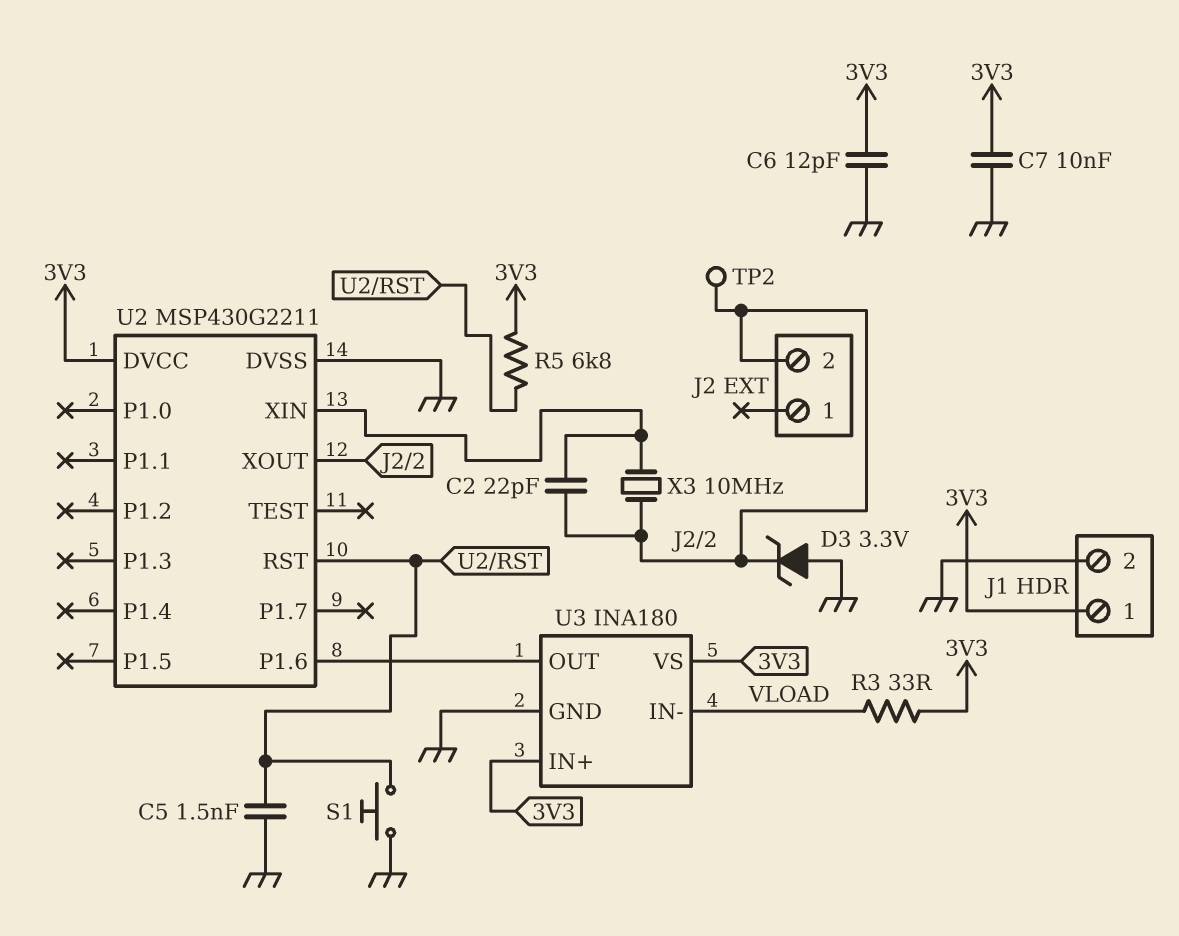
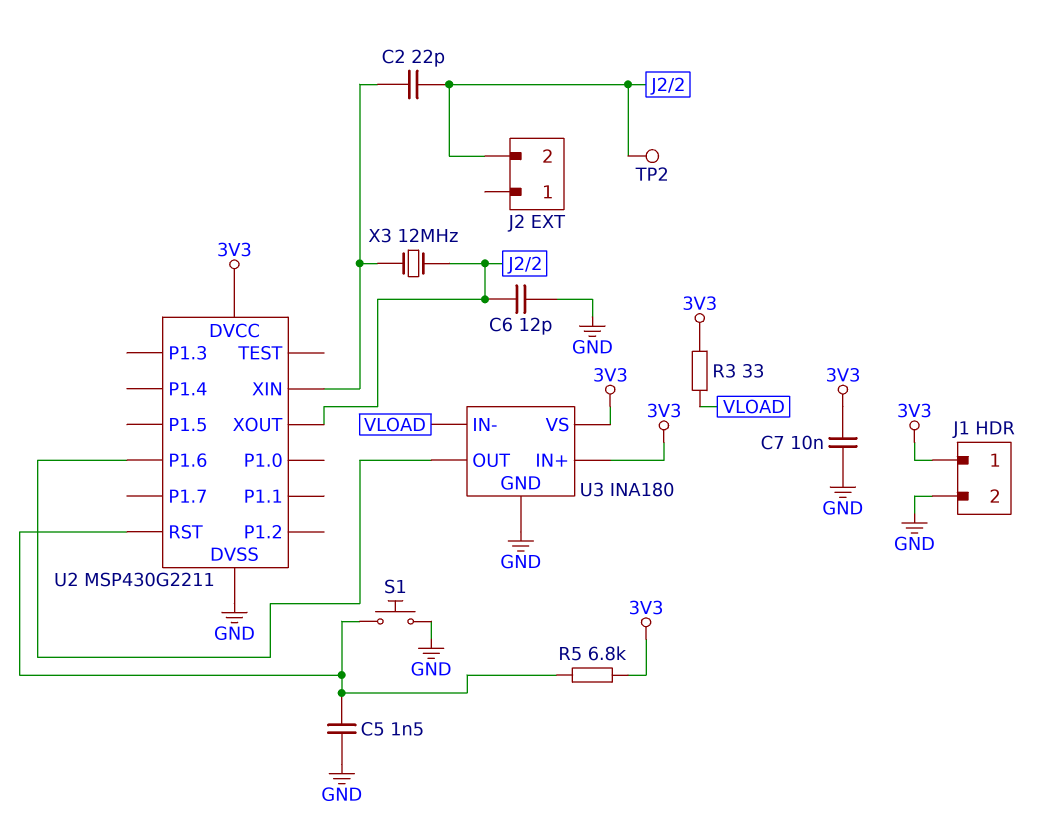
C6: 12pF (3V3, GND) -> 12pF (GND, J2/2)
D3: zener 3.3V (A GND, K J2/2) -> none
X3: 10MHz (J2/2, U2/XIN) -> 12MHz (J2/2, U2/XIN)

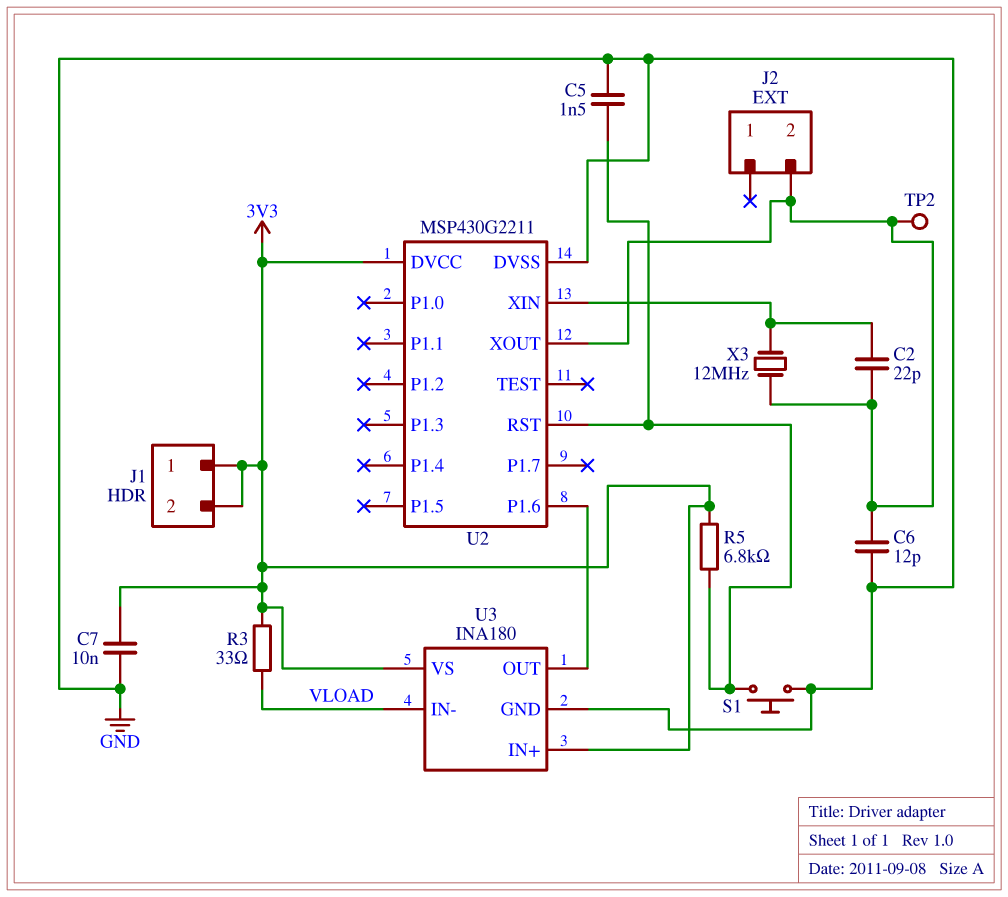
J1 pin 2: GND -> 3V3

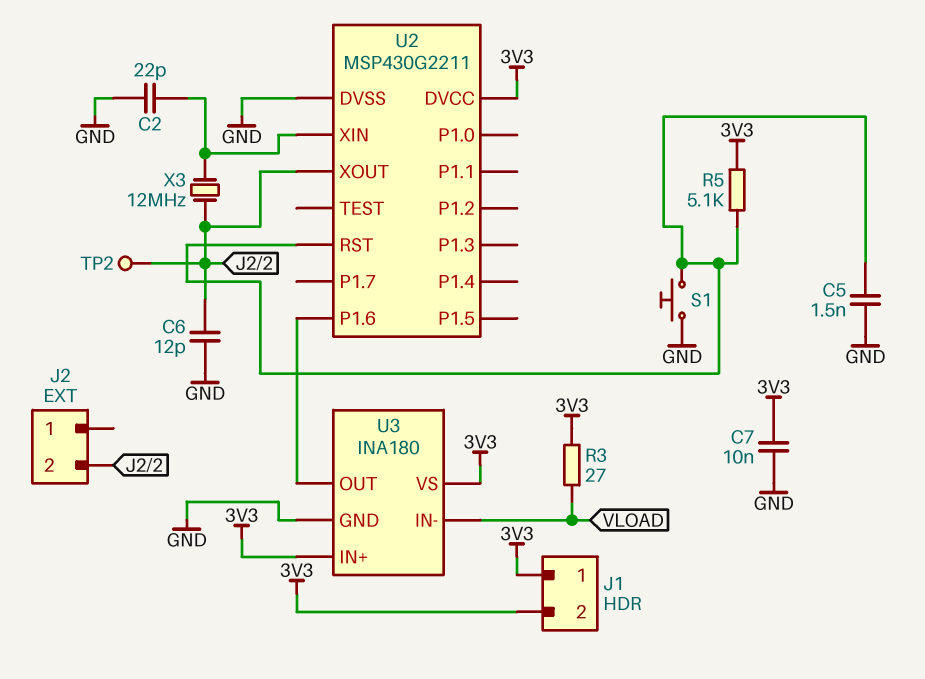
C2: 22pF (J2/2, U2/XIN) -> 22pF (GND, U2/XIN)
R3: 33 (3V3, VLOAD) -> 27 (3V3, VLOAD)
R5: 6.8k (3V3, U2/RST) -> 5.1k (3V3, U2/RST)

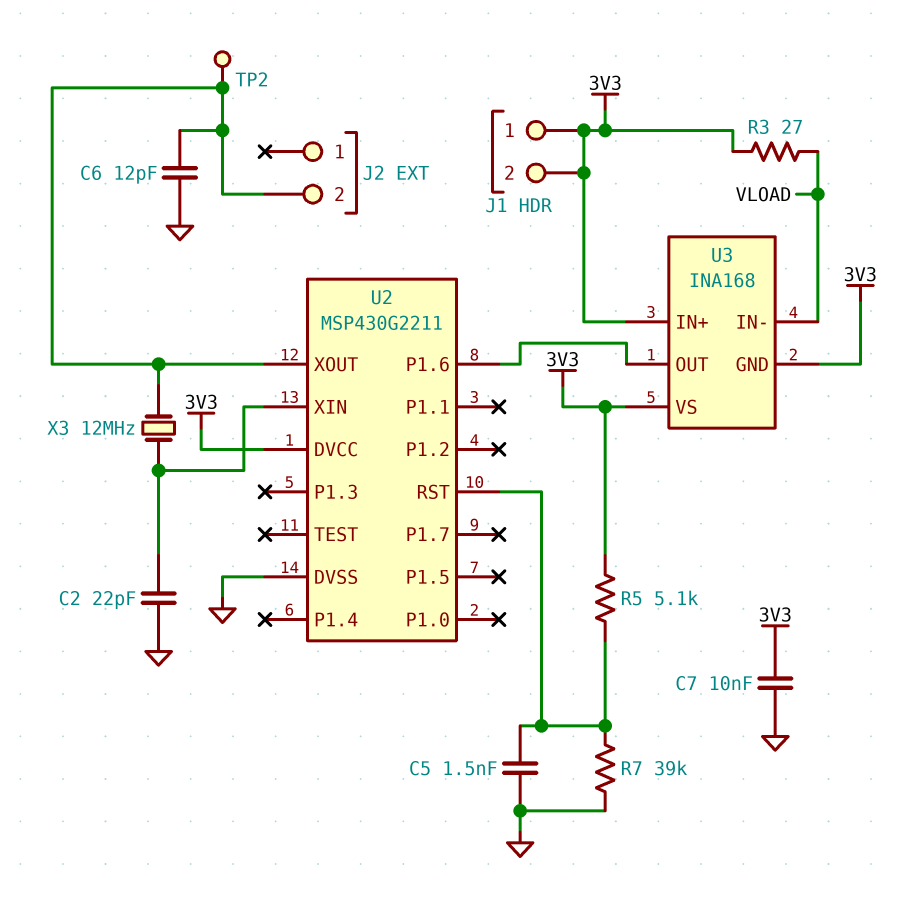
R7: none -> 39k (GND, U2/RST)
S1: button (GND, U2/RST) -> none
U3: INA180 -> INA168
U3 pin GND: GND -> 3V3

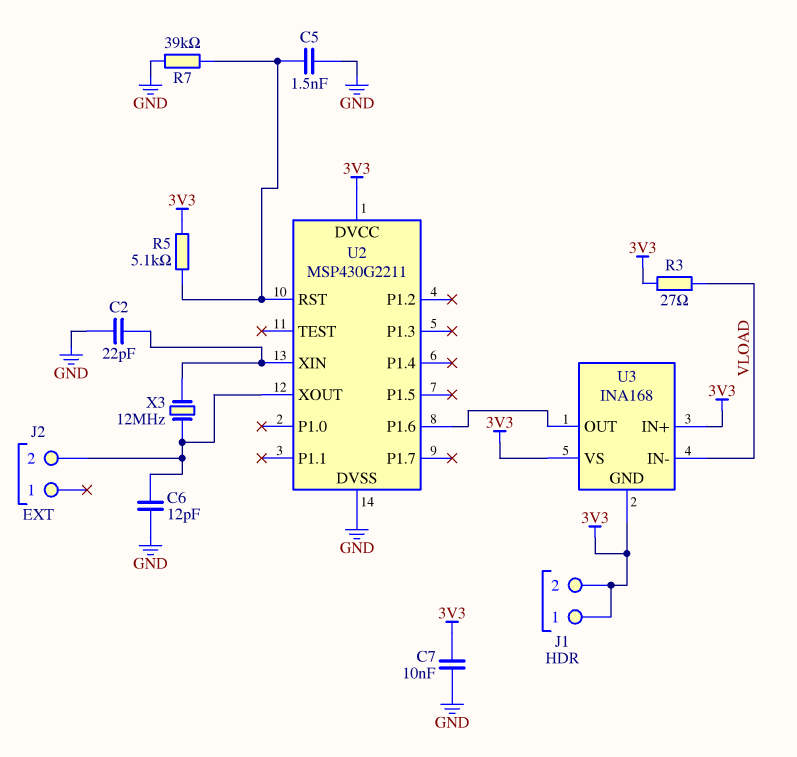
TP2: test point (J2/2) -> none

